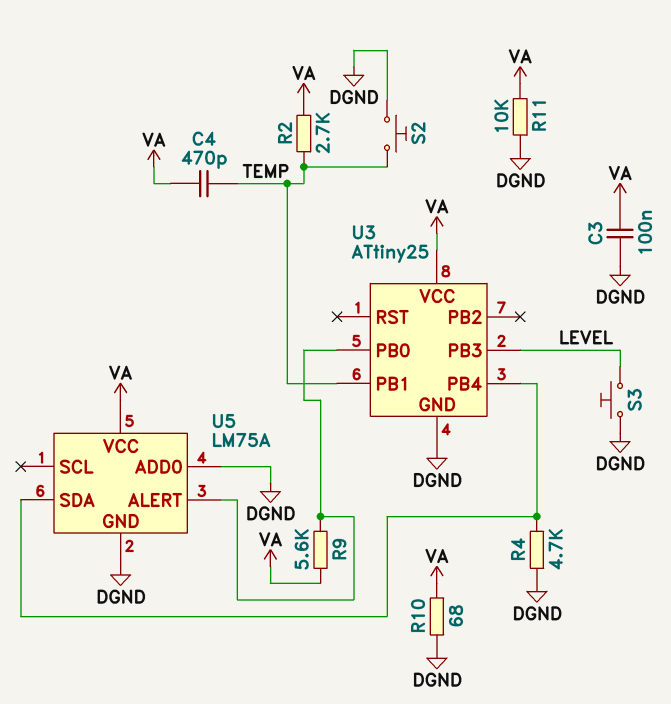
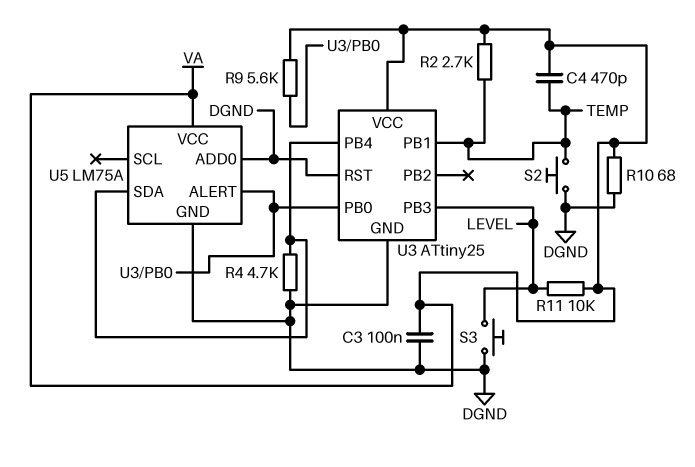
R11: 10k (DGND, VA) -> 10k (LEVEL, VA)
U3 pin RST: none -> DGND

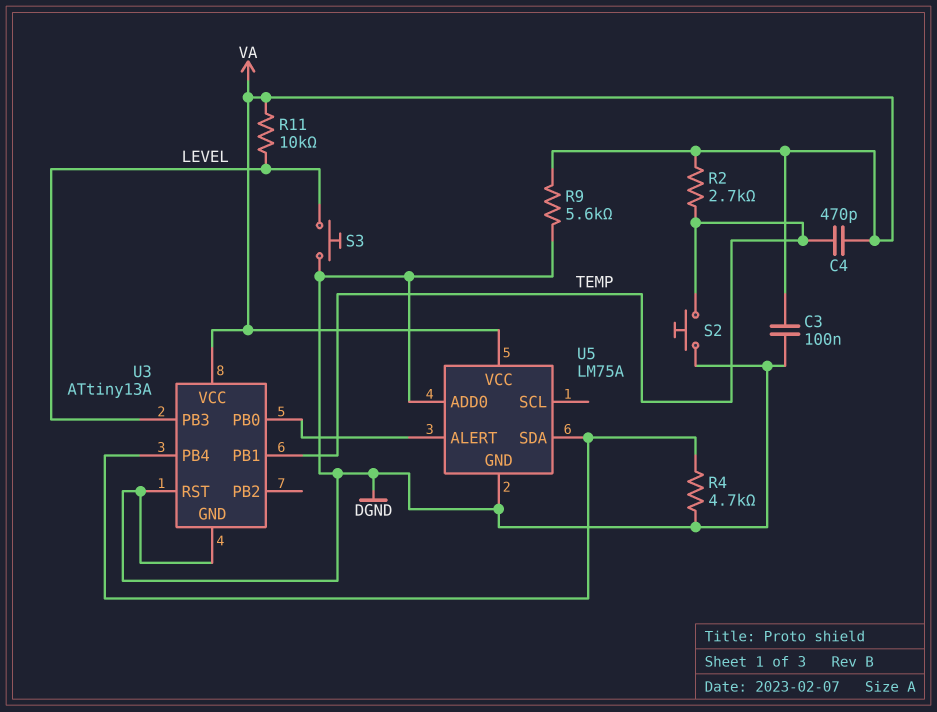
R9: 5.6k (U3/PB0, VA) -> 5.6k (DGND, VA)
R10: 68 (DGND, VA) -> none
U3: ATtiny25 -> ATtiny13A

